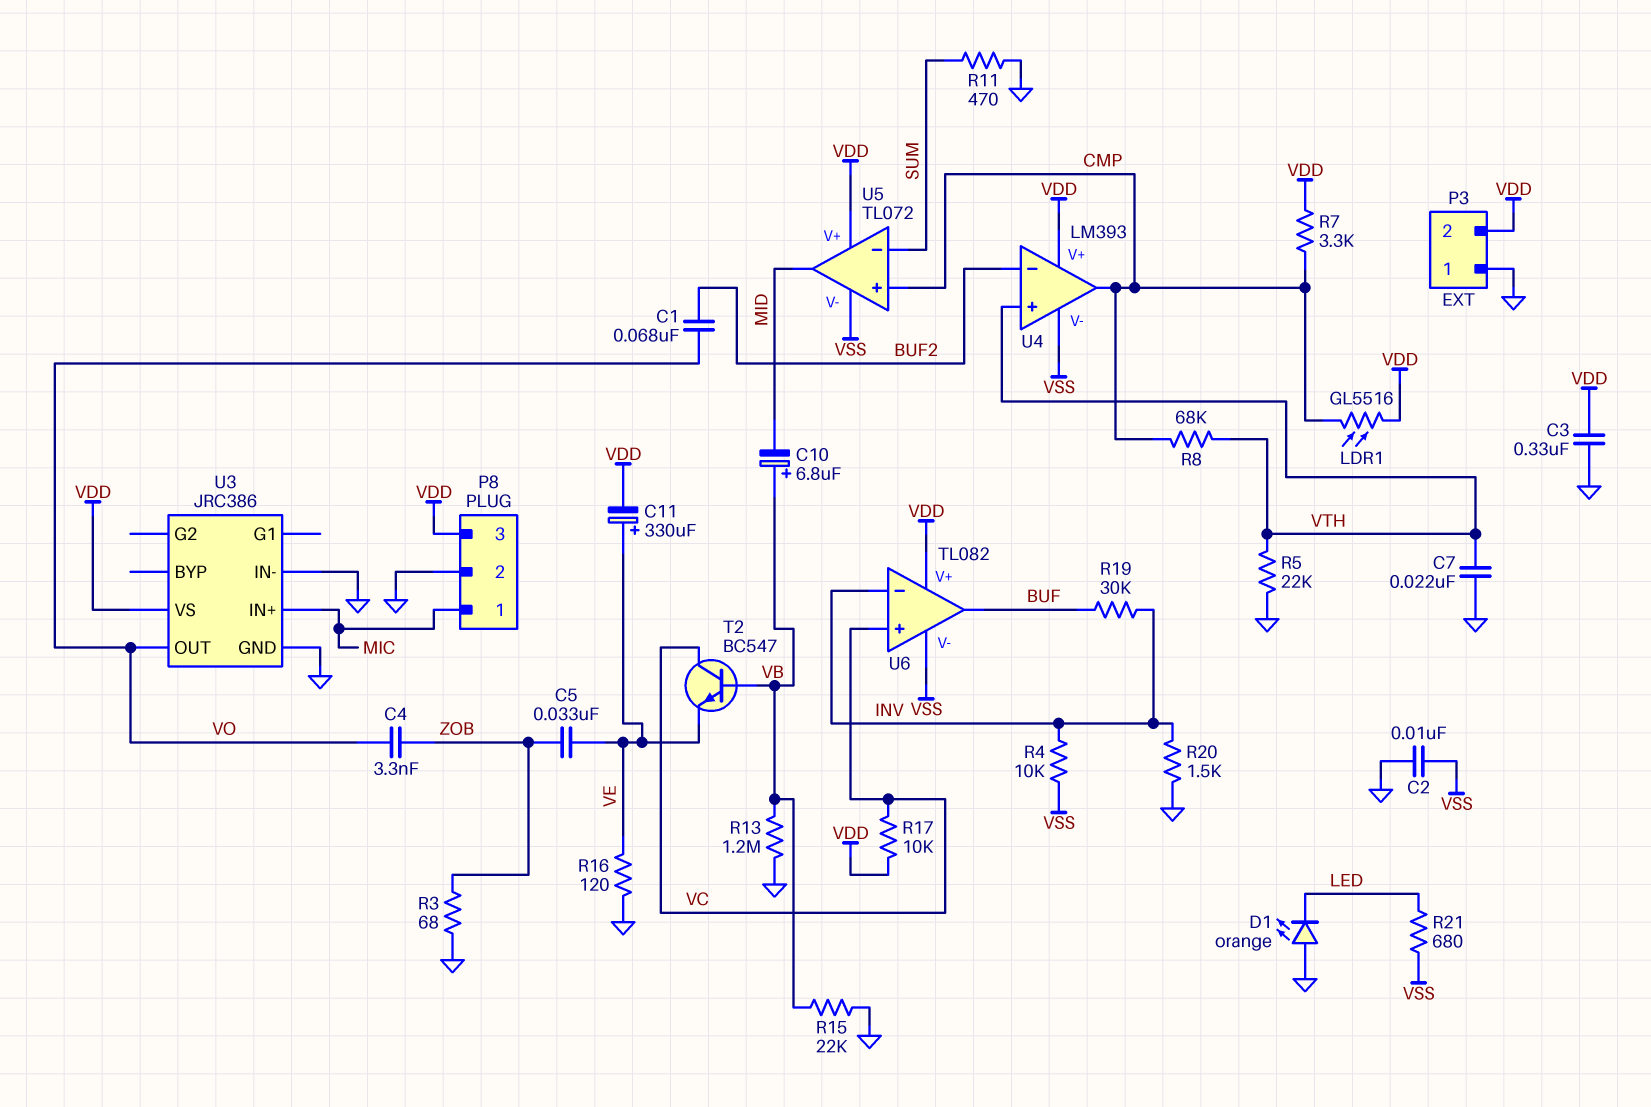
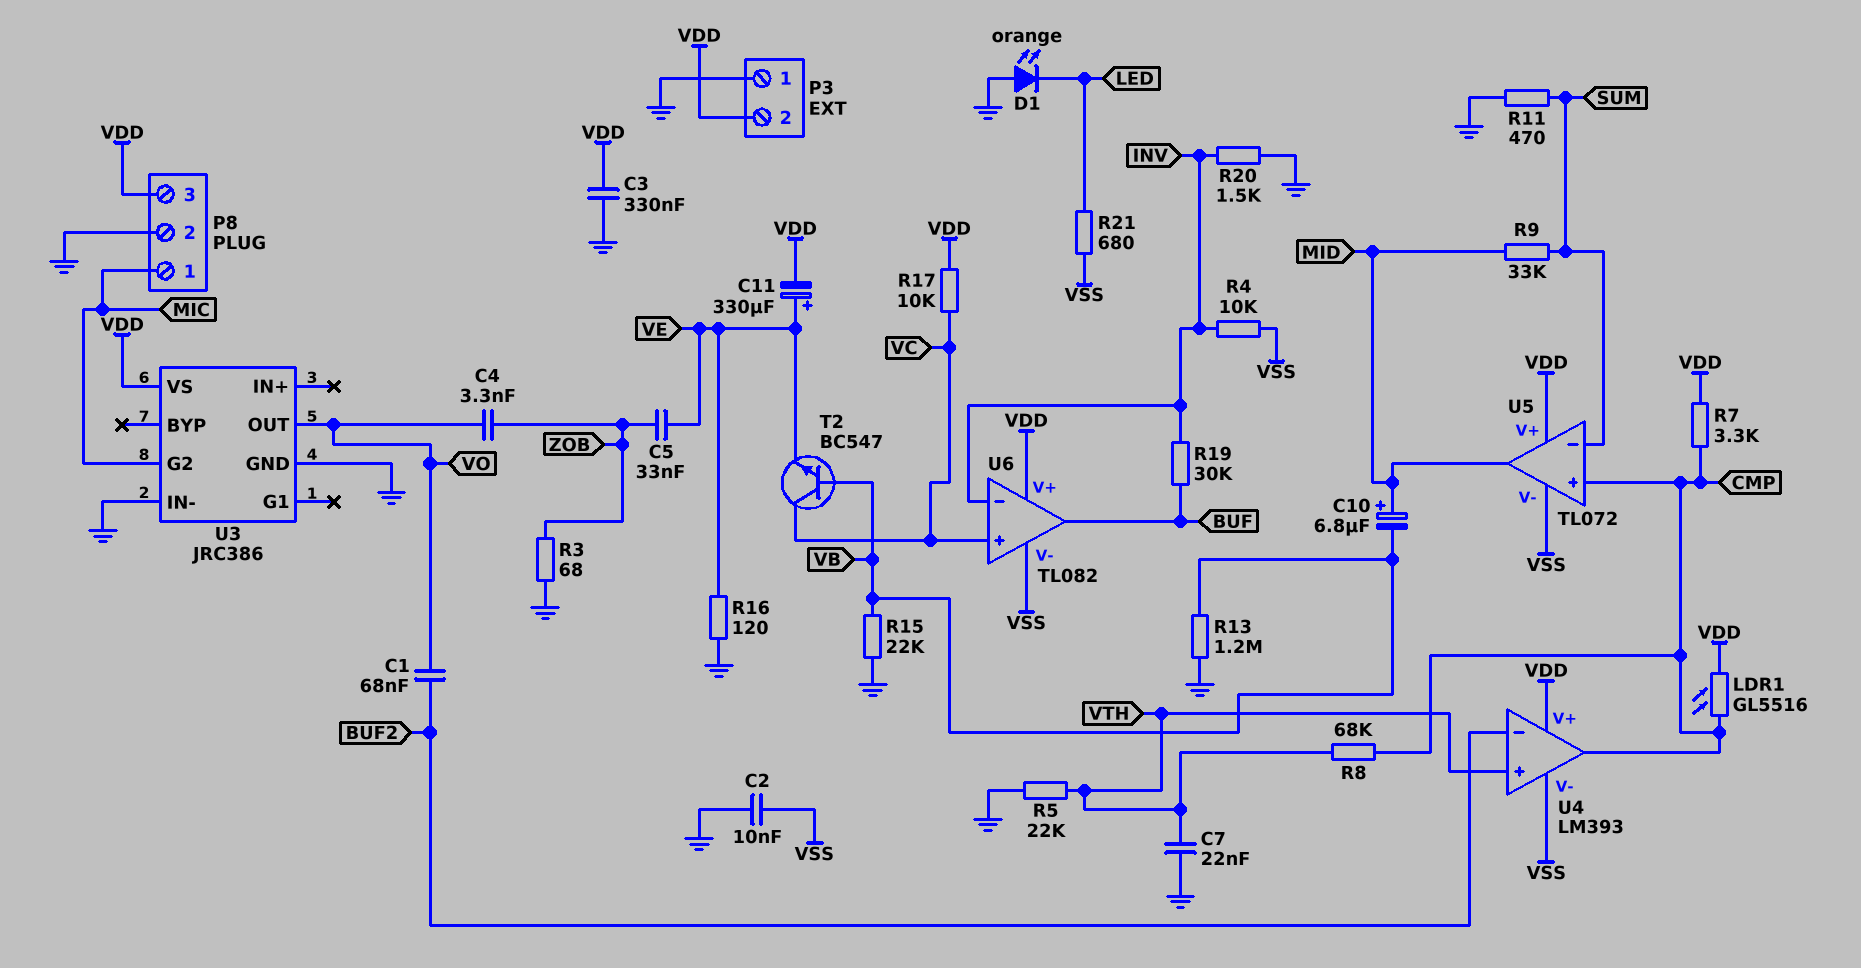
C10: 6.8uF (plus VB, minus MID) -> 6.8uF (plus MID, minus VB)
R9: none -> 33k (MID, SUM)
U3 pin G2: none -> MIC
U3 pin IN+: MIC -> none

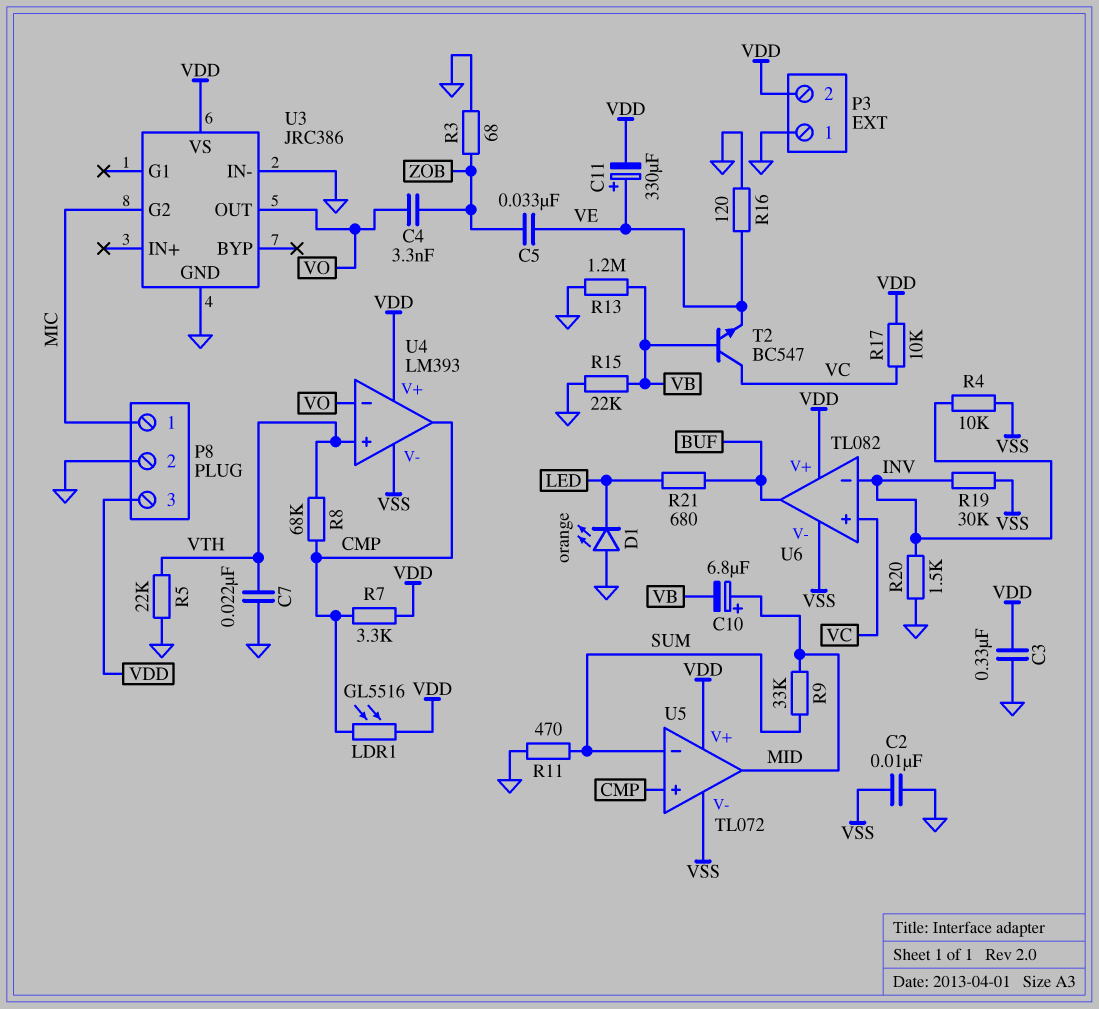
C1: 68nF (BUF2, VO) -> none
R19: 30k (BUF, INV) -> 30k (INV, VSS)
R21: 680 (LED, VSS) -> 680 (BUF, LED)
U4 pin in-: BUF2 -> VO

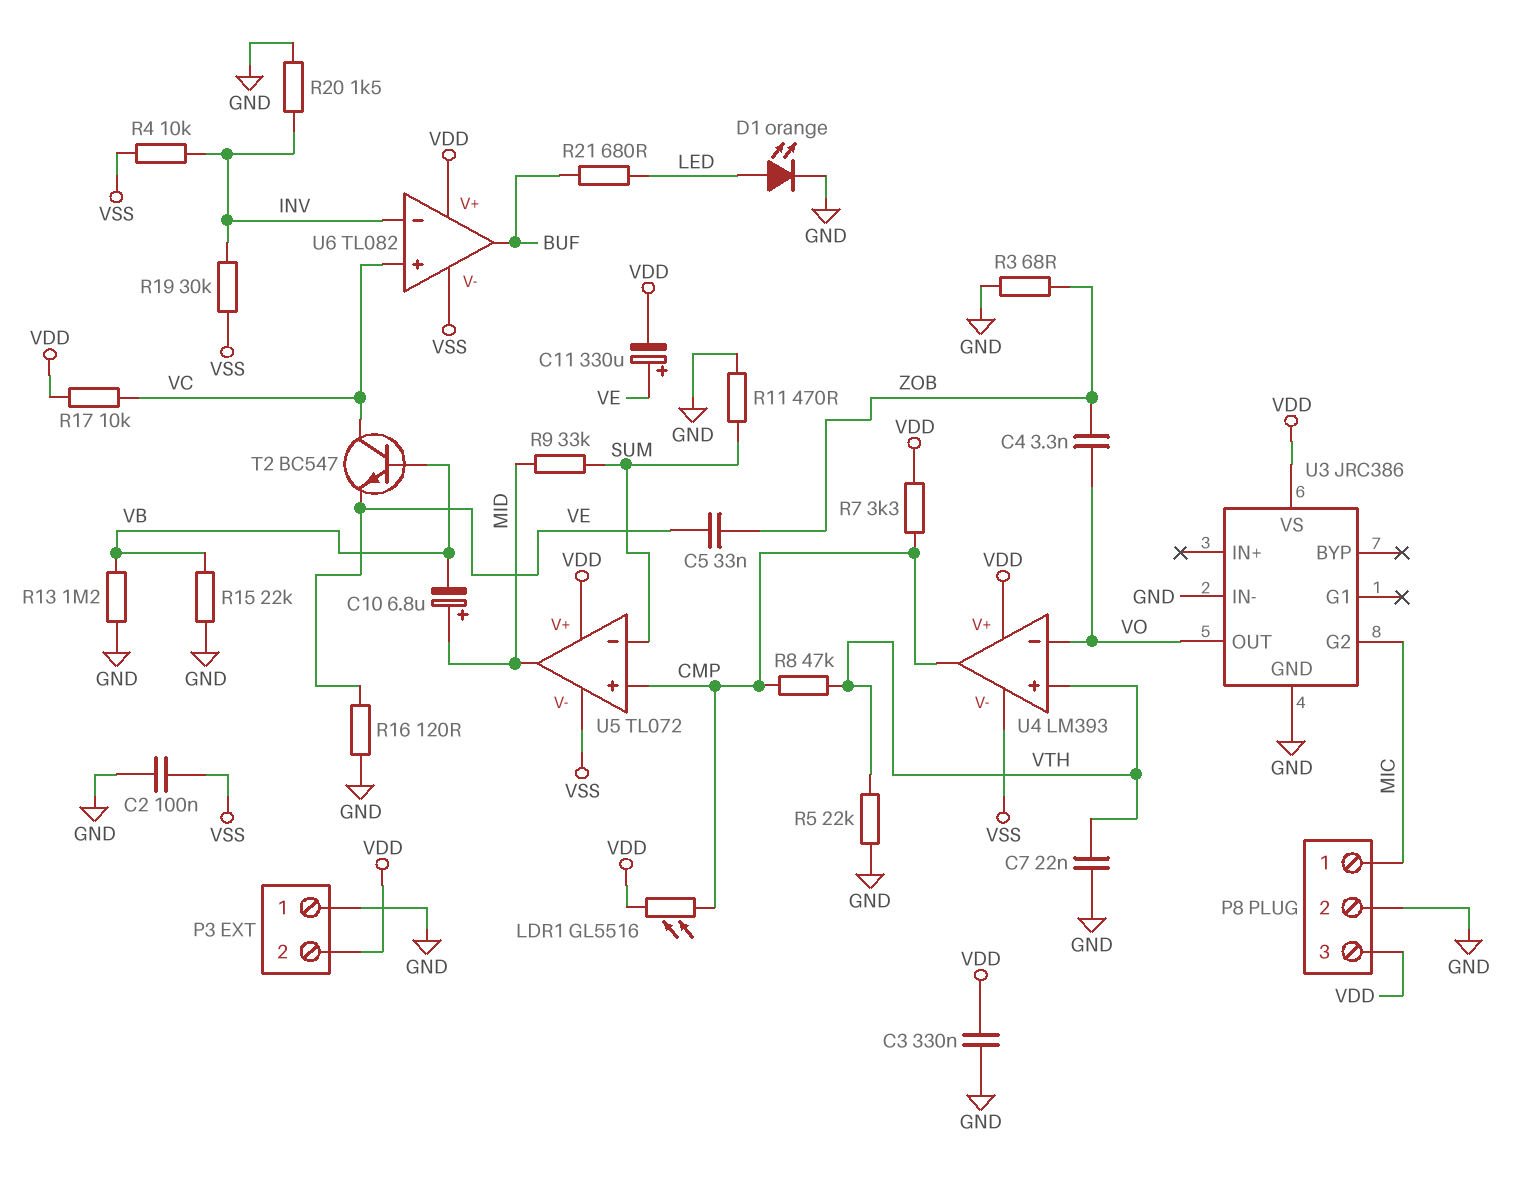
C2: 10nF (GND, VSS) -> 100nF (GND, VSS)
D1: LED orange (A GND, K LED) -> LED orange (A LED, K GND)
R8: 68k (CMP, VTH) -> 47k (CMP, VTH)

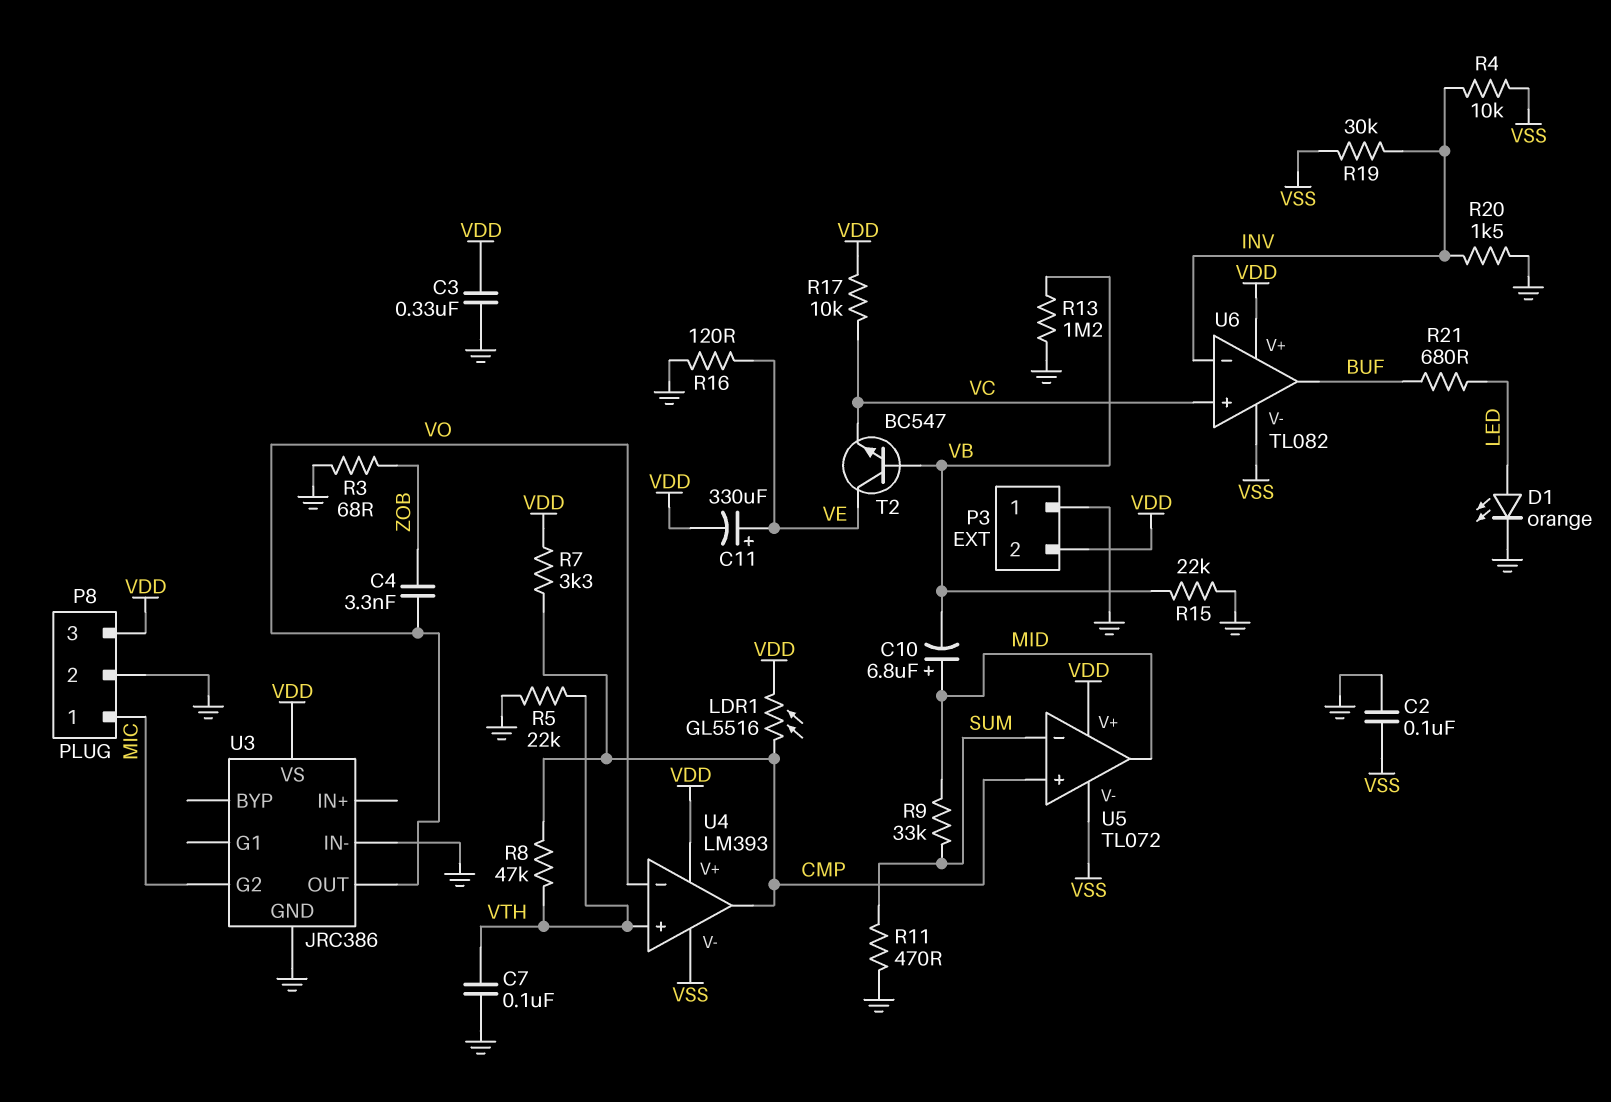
C5: 33nF (VE, ZOB) -> none
C7: 22nF (GND, VTH) -> 100nF (GND, VTH)
T2: NPN BC547 (B VB, C VC, E VE) -> NPN BC547 (B VB, C VE, E VC)

